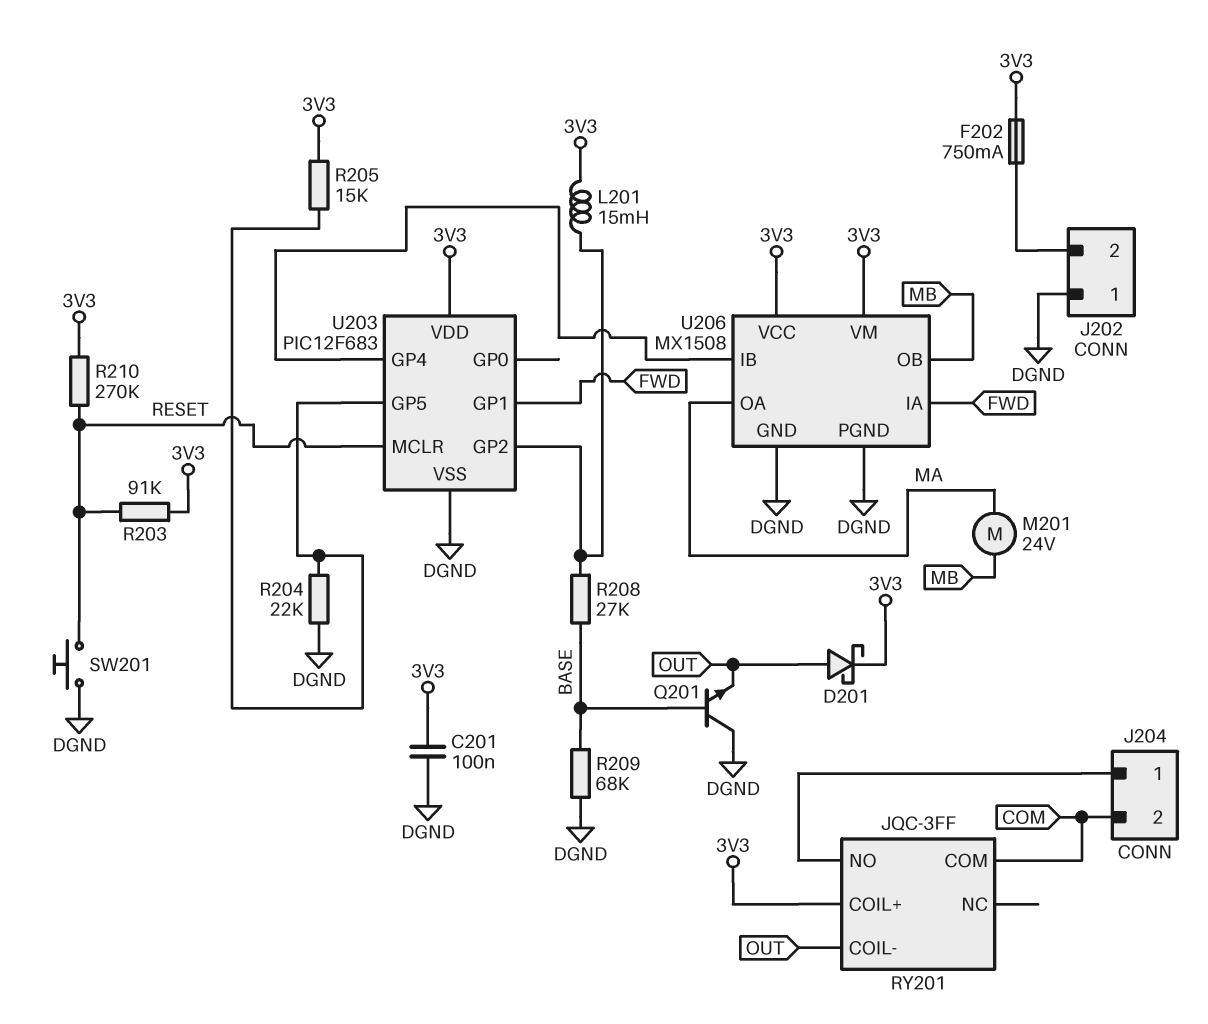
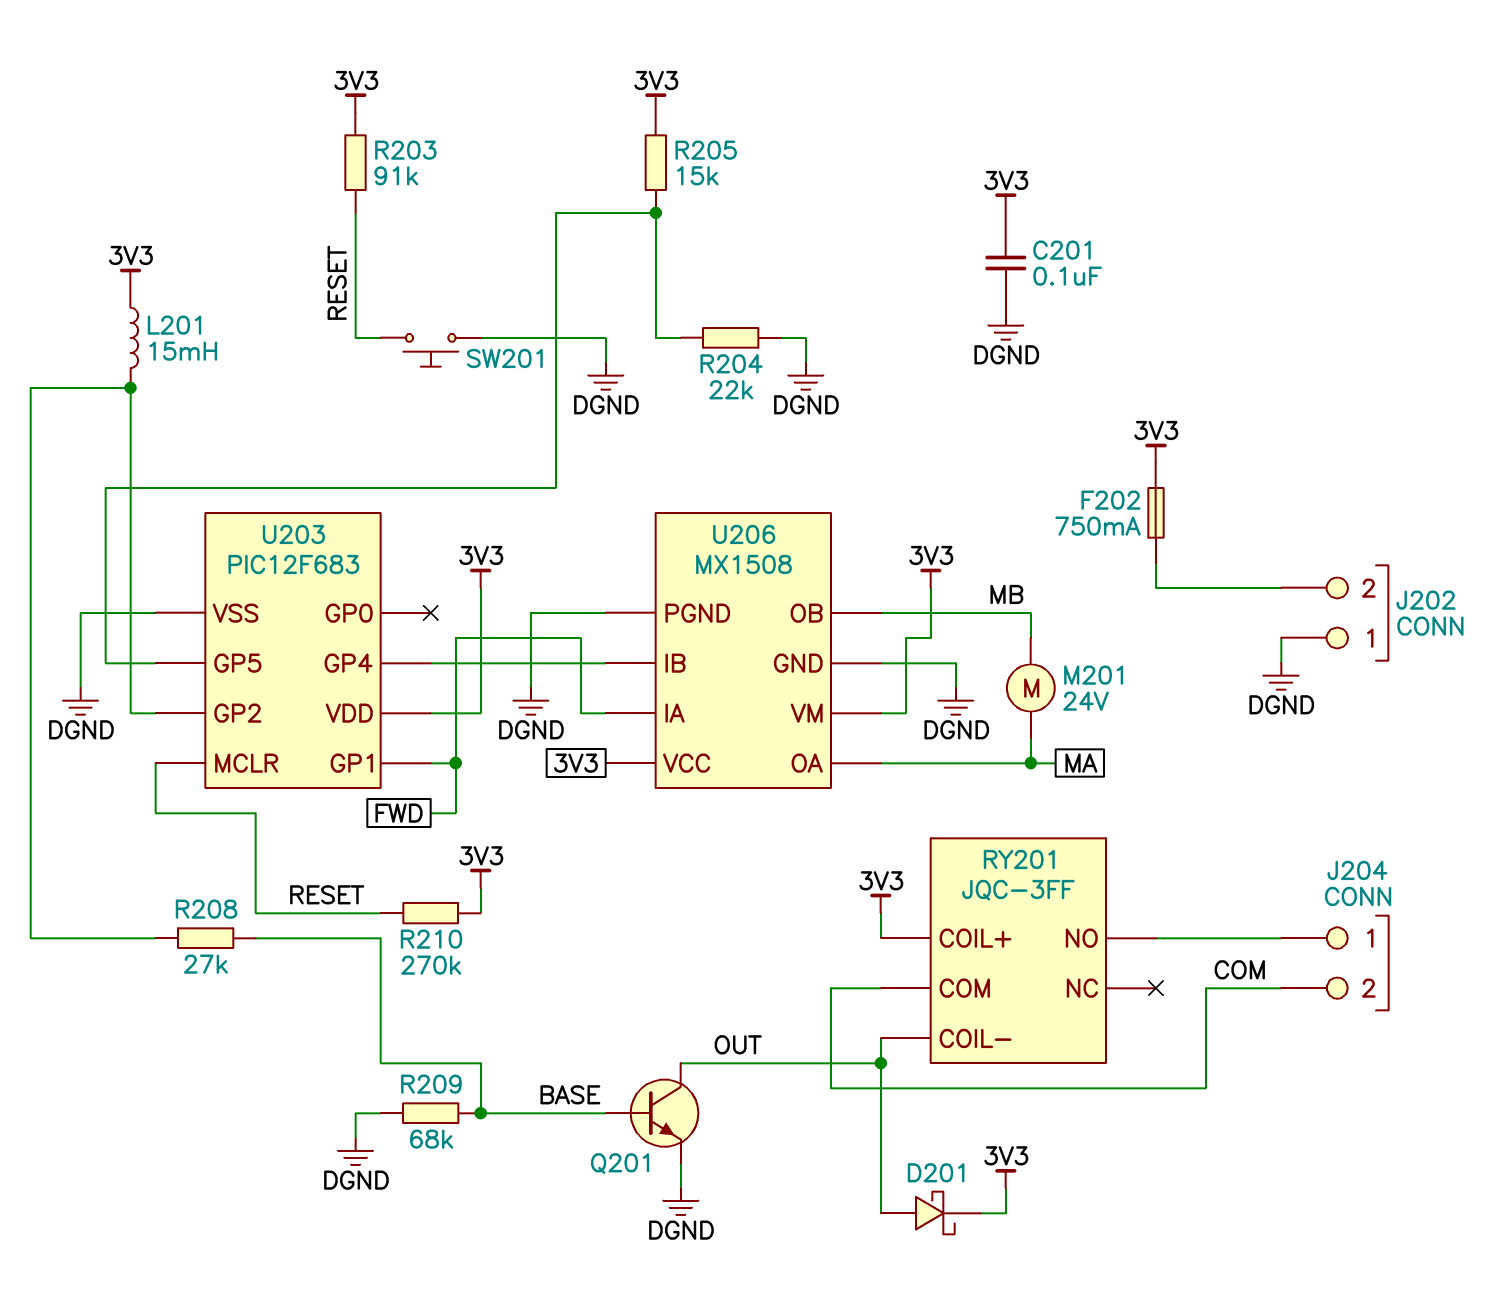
Q201: NPN (B BASE, C DGND, E OUT) -> NPN (B BASE, C OUT, E DGND)

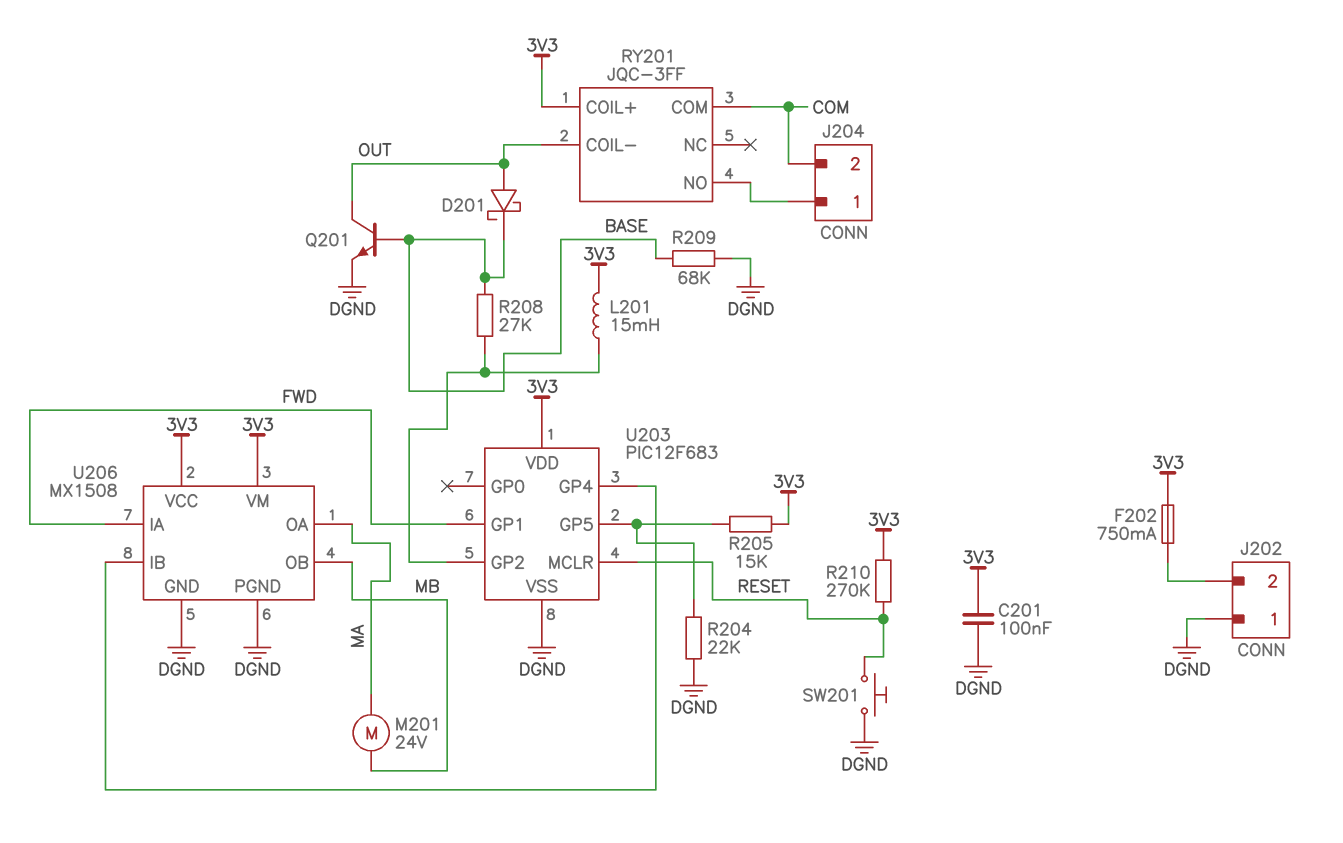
D201: schottky (A OUT, K 3V3) -> schottky (A OUT, K BASE)
R203: 91k (3V3, RESET) -> none

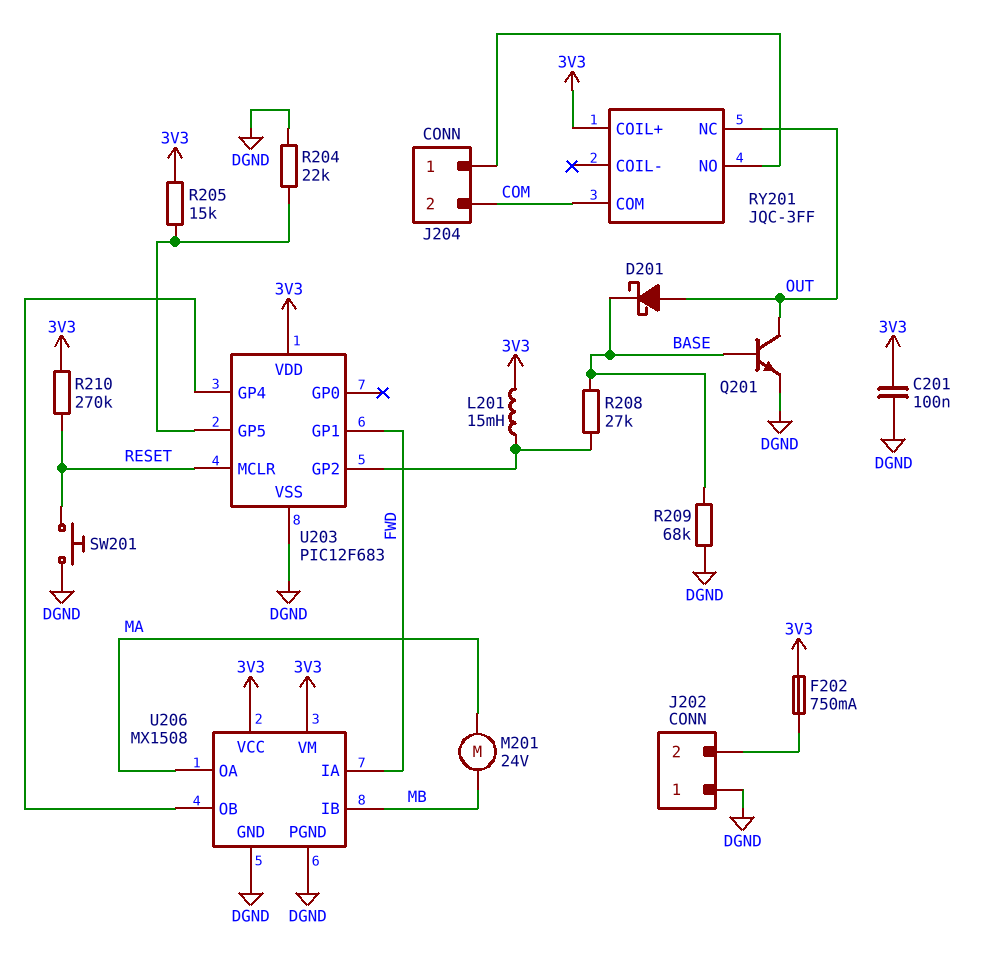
RY201 pin COIL-: OUT -> none
RY201 pin NC: none -> OUT
U206 pin IB: U203/GP4 -> MB
U206 pin OB: MB -> U203/GP4

